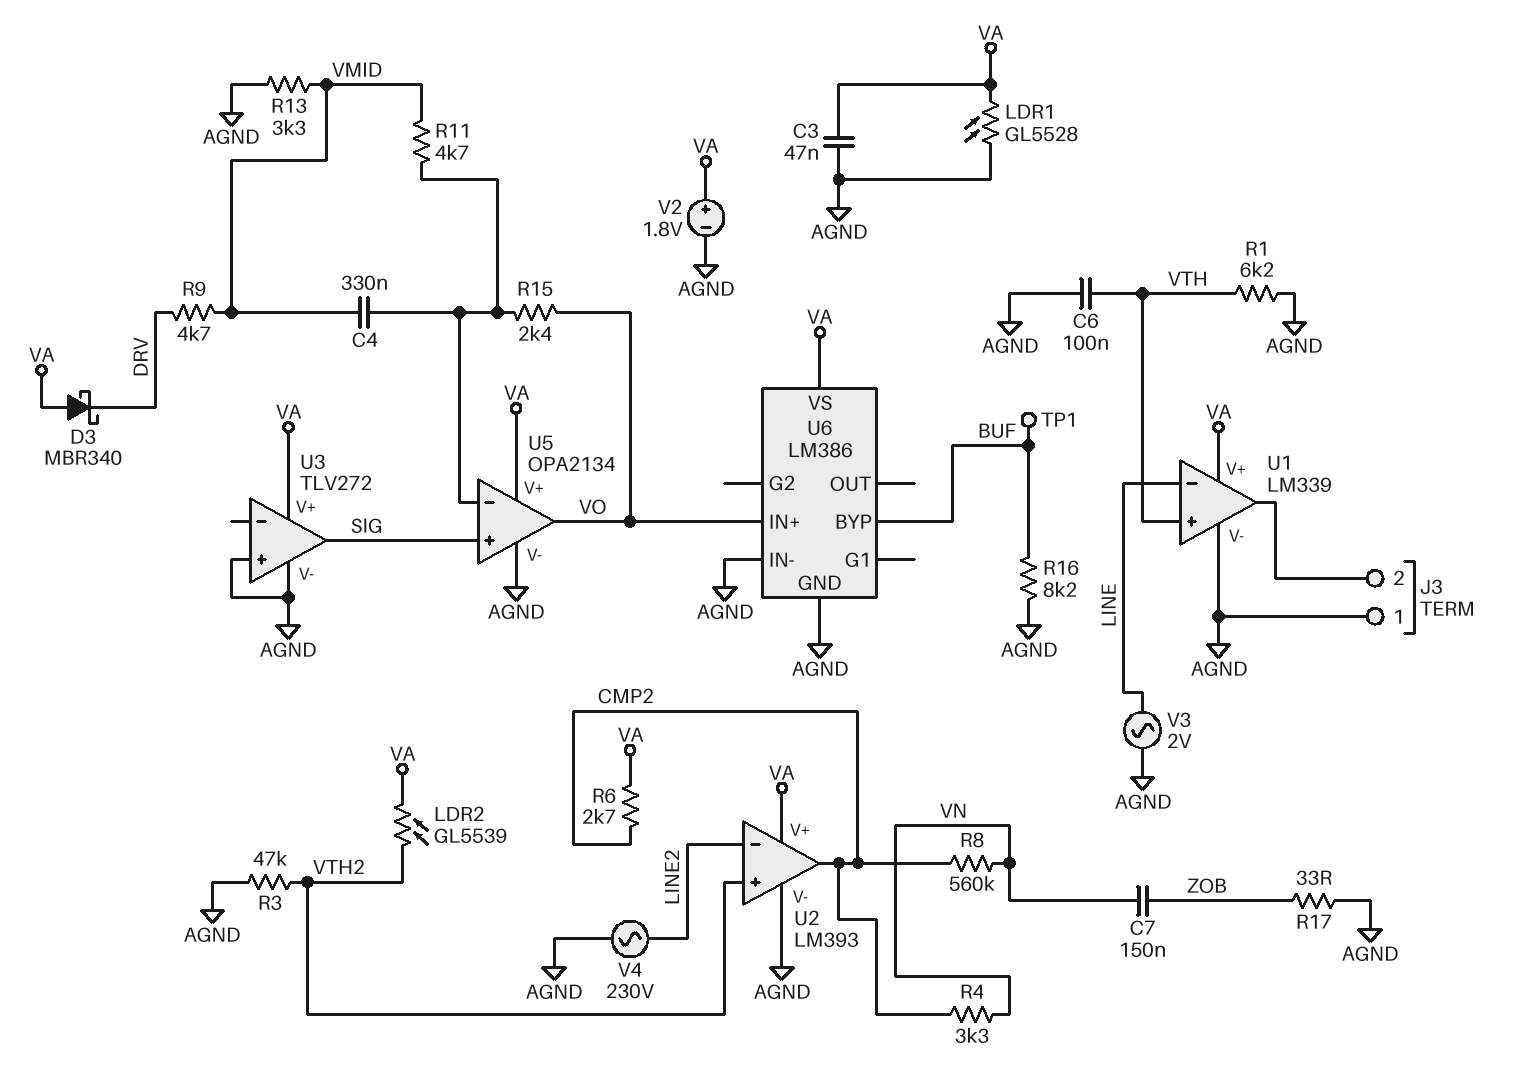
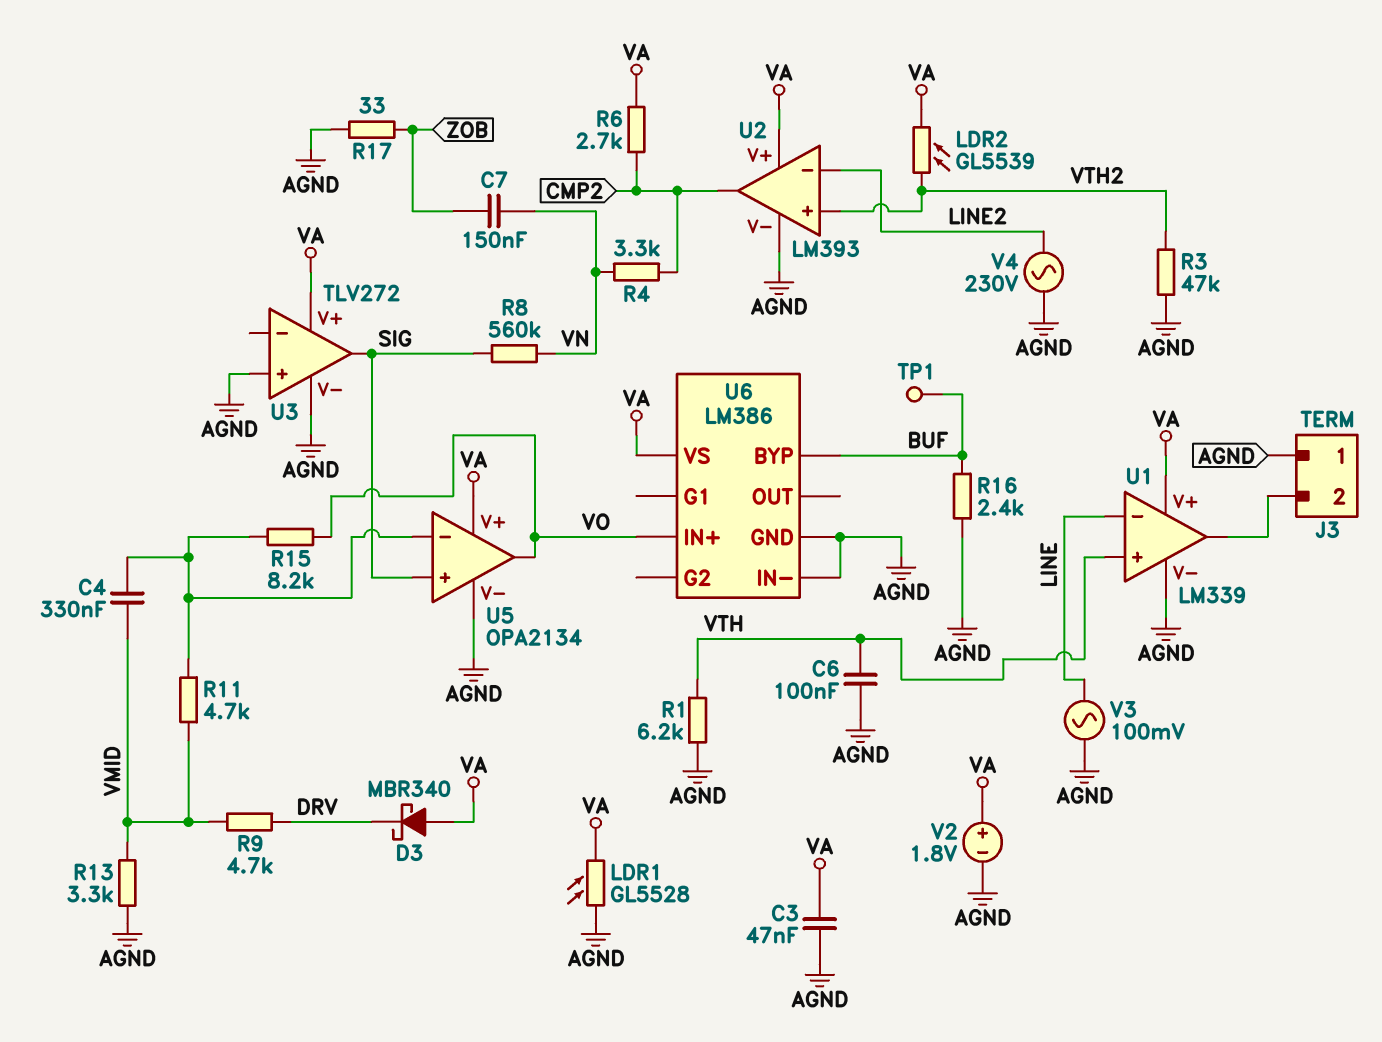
R8: 560k (CMP2, VN) -> 560k (SIG, VN)
R15: 2.4k (U5/in-, VO) -> 8.2k (U5/in-, VO)
R16: 8.2k (AGND, BUF) -> 2.4k (AGND, BUF)
V3: AC 2V (AGND, LINE) -> AC 100mV (AGND, LINE)

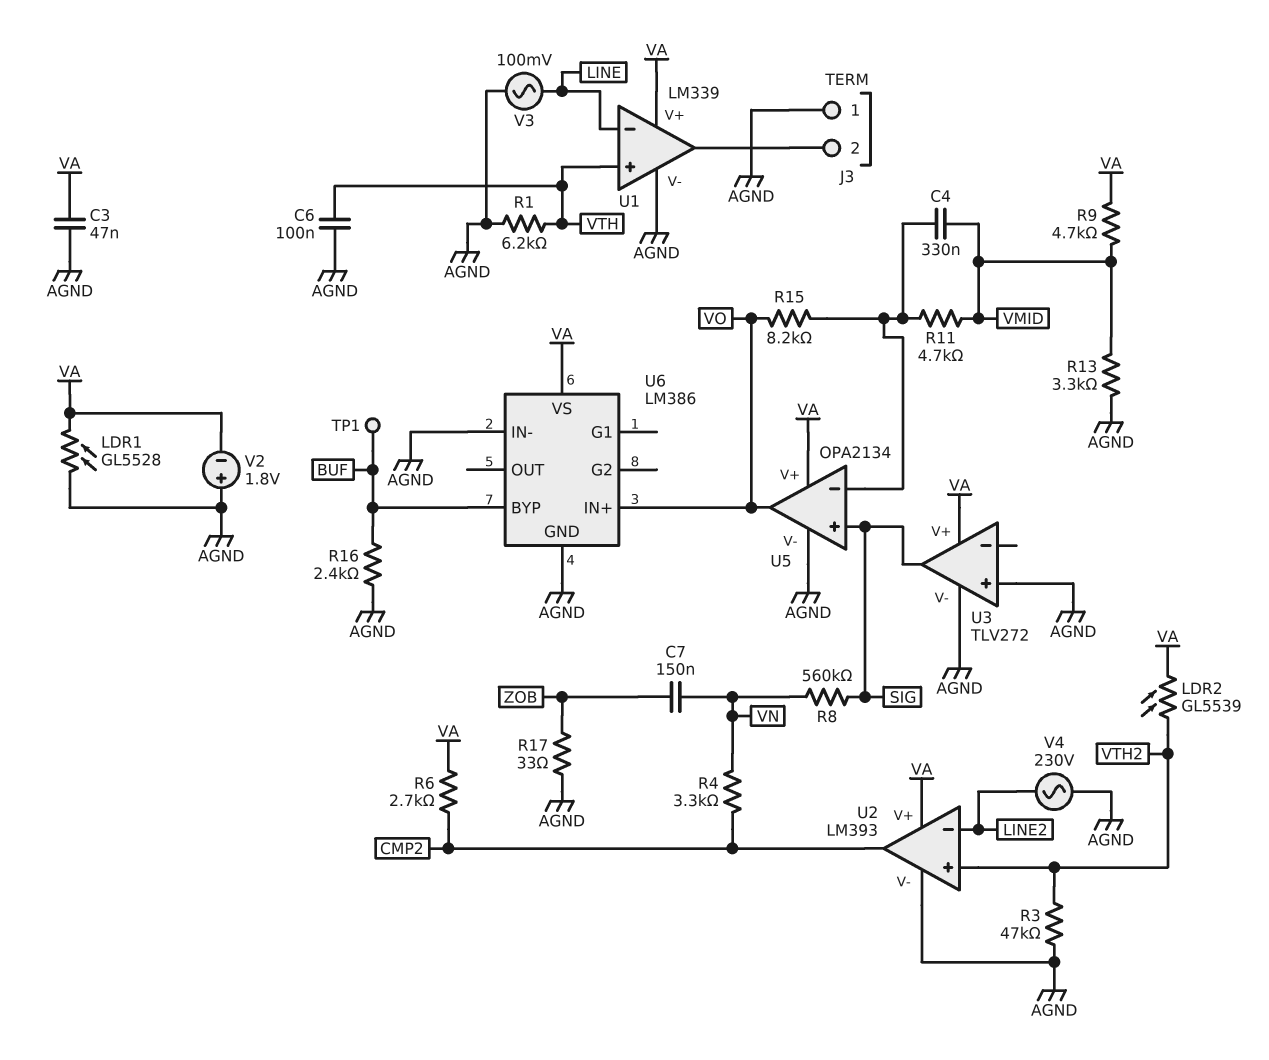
D3: schottky MBR340 (A VA, K DRV) -> none
R9: 4.7k (DRV, VMID) -> 4.7k (VA, VMID)
V2: 1.8V (plus VA, minus AGND) -> 1.8V (plus AGND, minus VA)

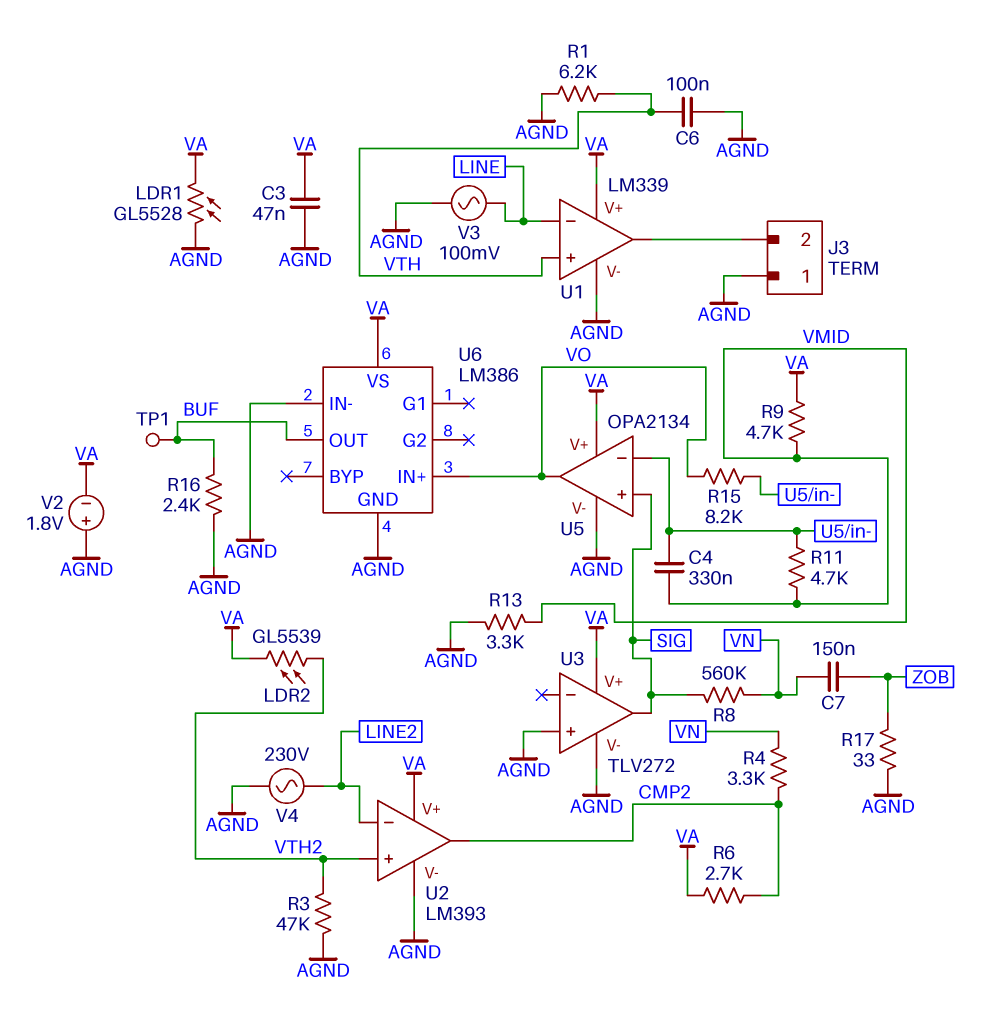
U6 pin BYP: BUF -> none
U6 pin OUT: none -> BUF

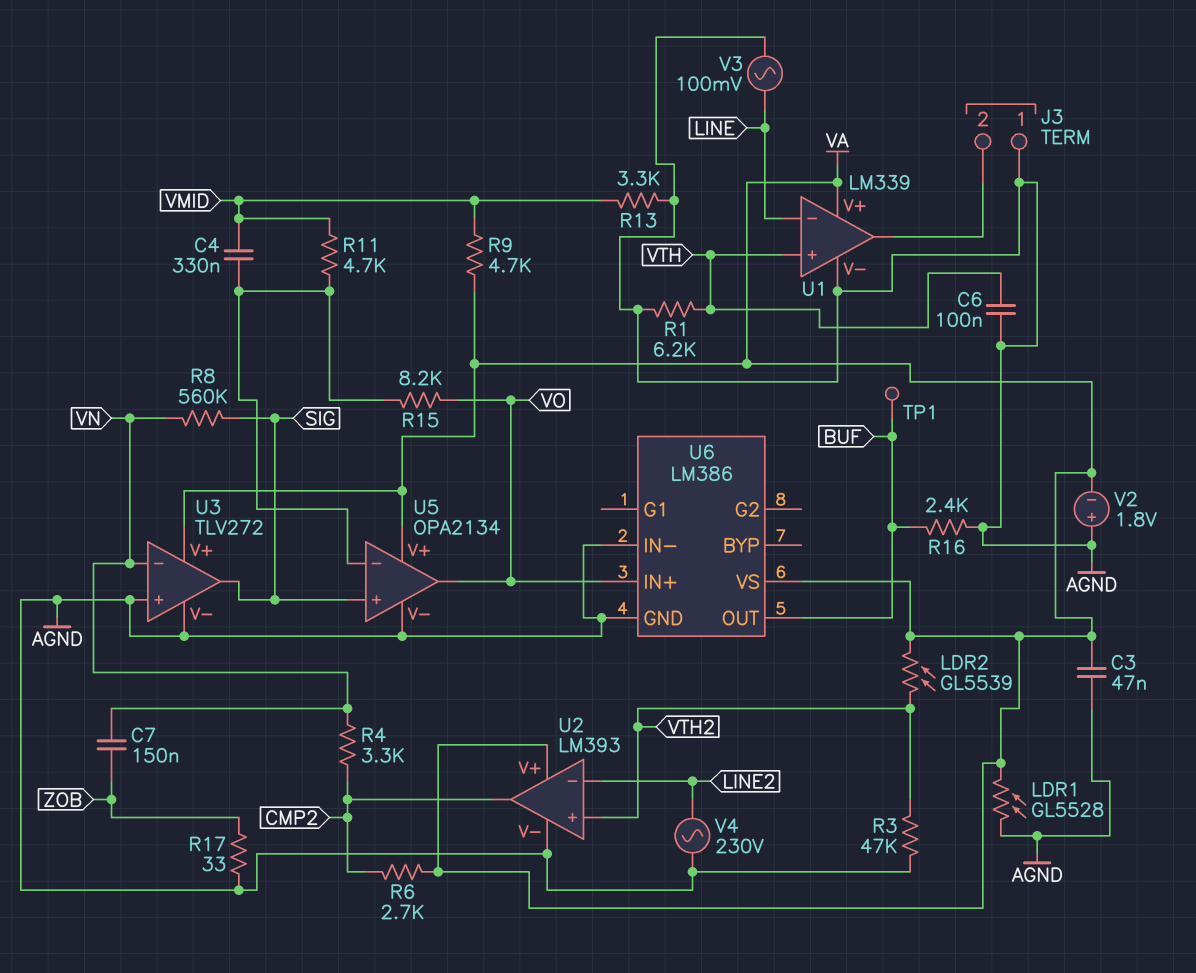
U3 pin in-: none -> VN

